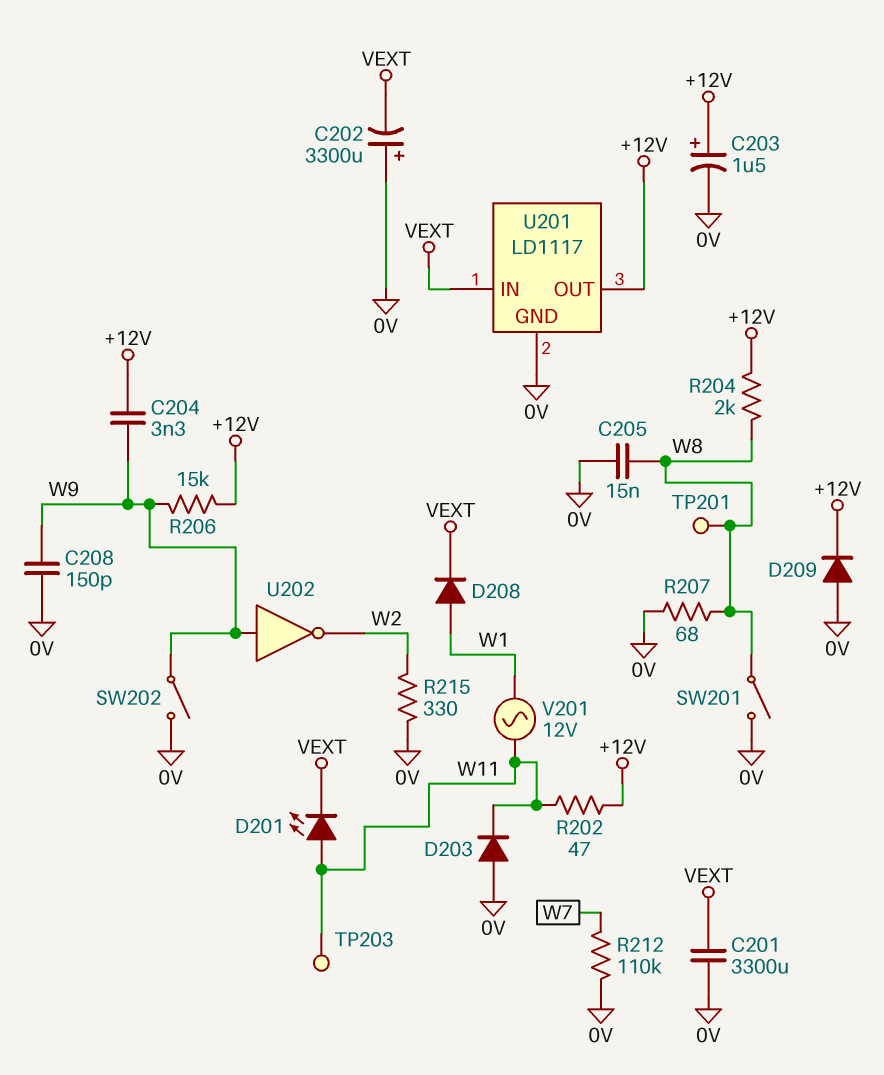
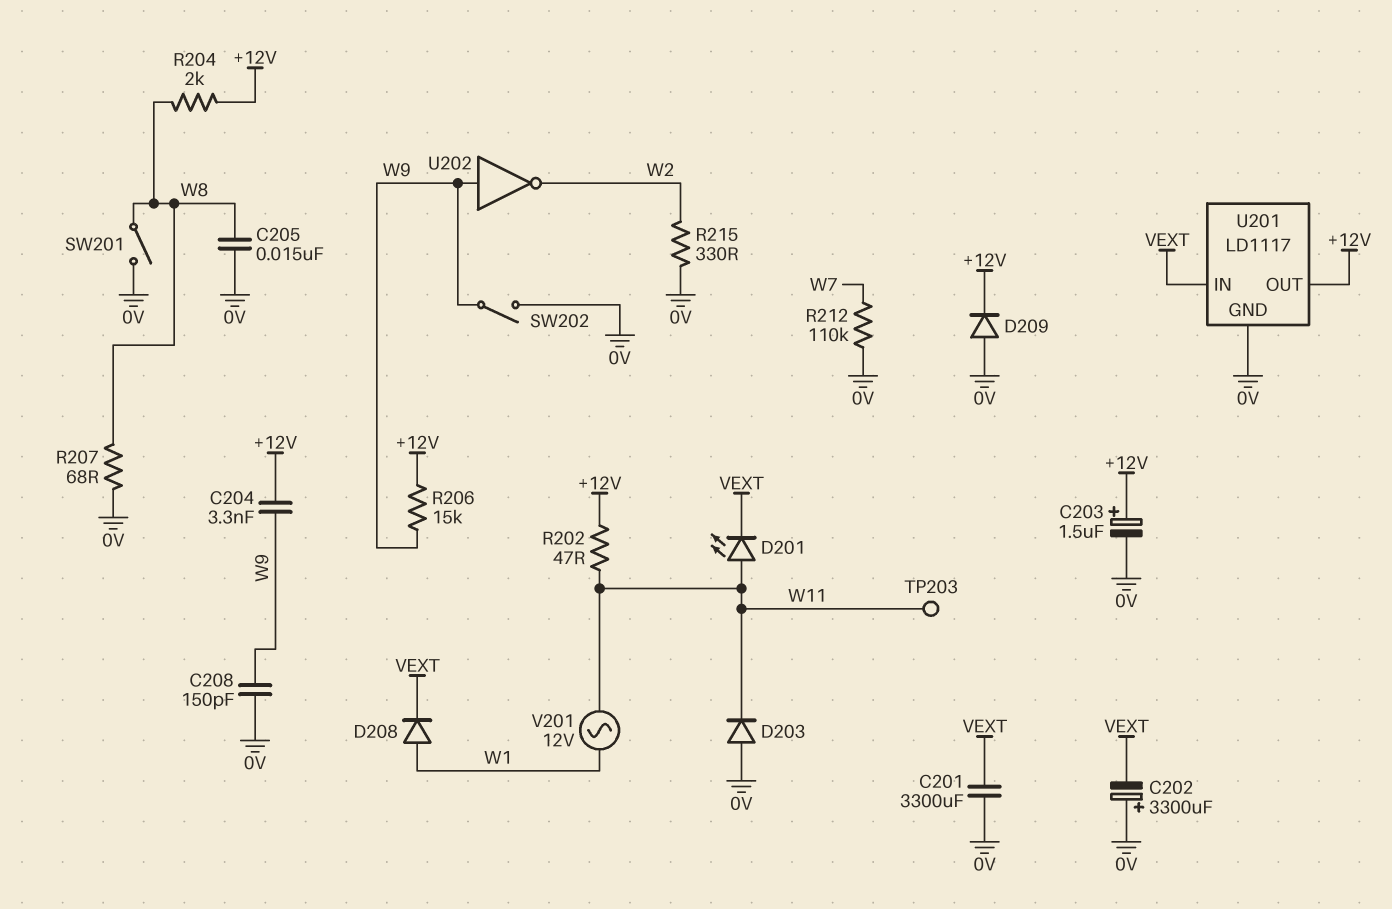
TP201: test point (W8) -> none

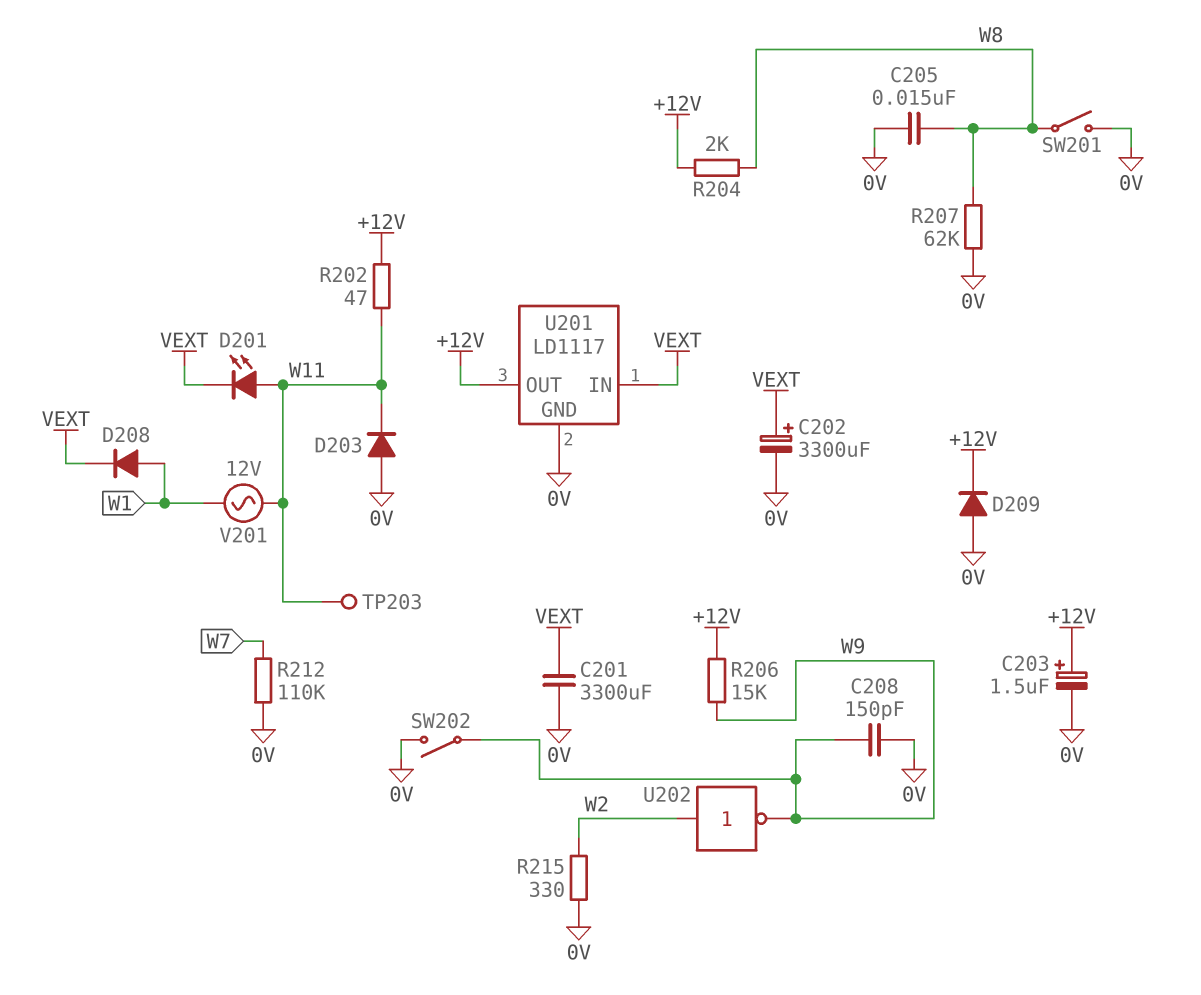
C202: 3300uF (plus 0V, minus VEXT) -> 3300uF (plus VEXT, minus 0V)
C204: 3.3nF (+12V, W9) -> none
R207: 68 (0V, W8) -> 62k (0V, W8)
U202: NOT (in W9, out W2) -> NOT (in W2, out W9)

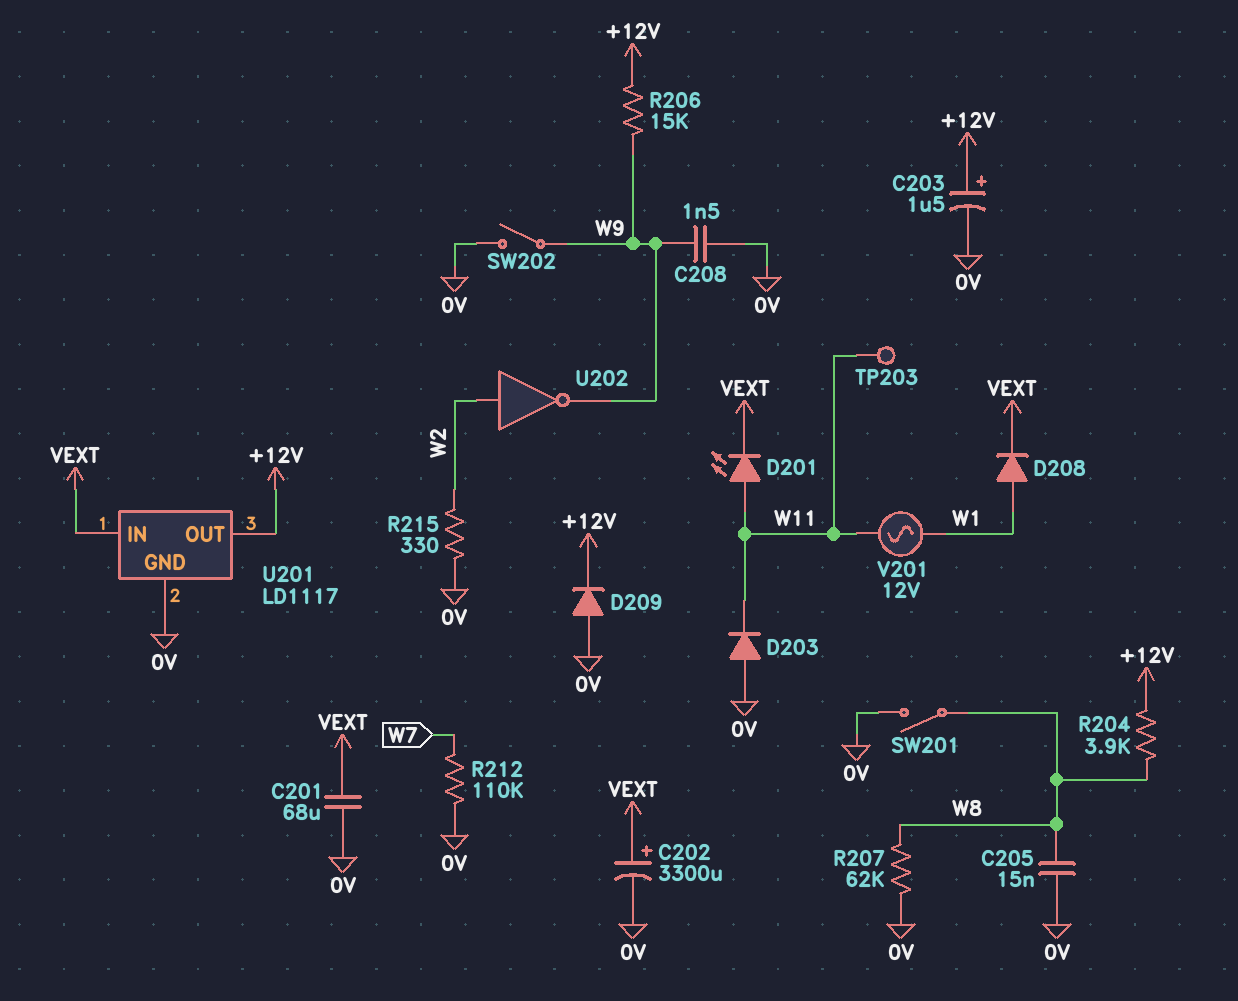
C201: 3300uF (0V, VEXT) -> 68uF (0V, VEXT)
C208: 150pF (0V, W9) -> 1.5nF (0V, W9)
R202: 47 (+12V, W11) -> none
R204: 2k (+12V, W8) -> 3.9k (+12V, W8)

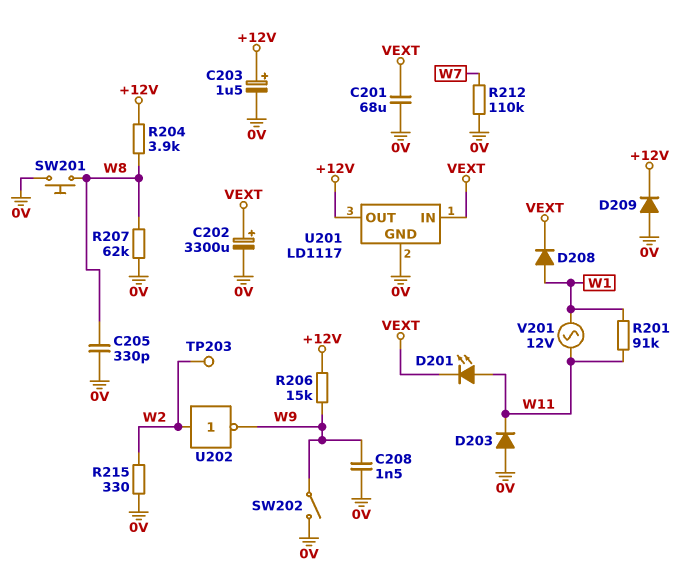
C205: 15nF (0V, W8) -> 330pF (0V, W8)
R201: none -> 91k (W1, W11)
SW201: switch (0V, W8) -> button (0V, W8)
TP203: test point (W11) -> test point (W2)

